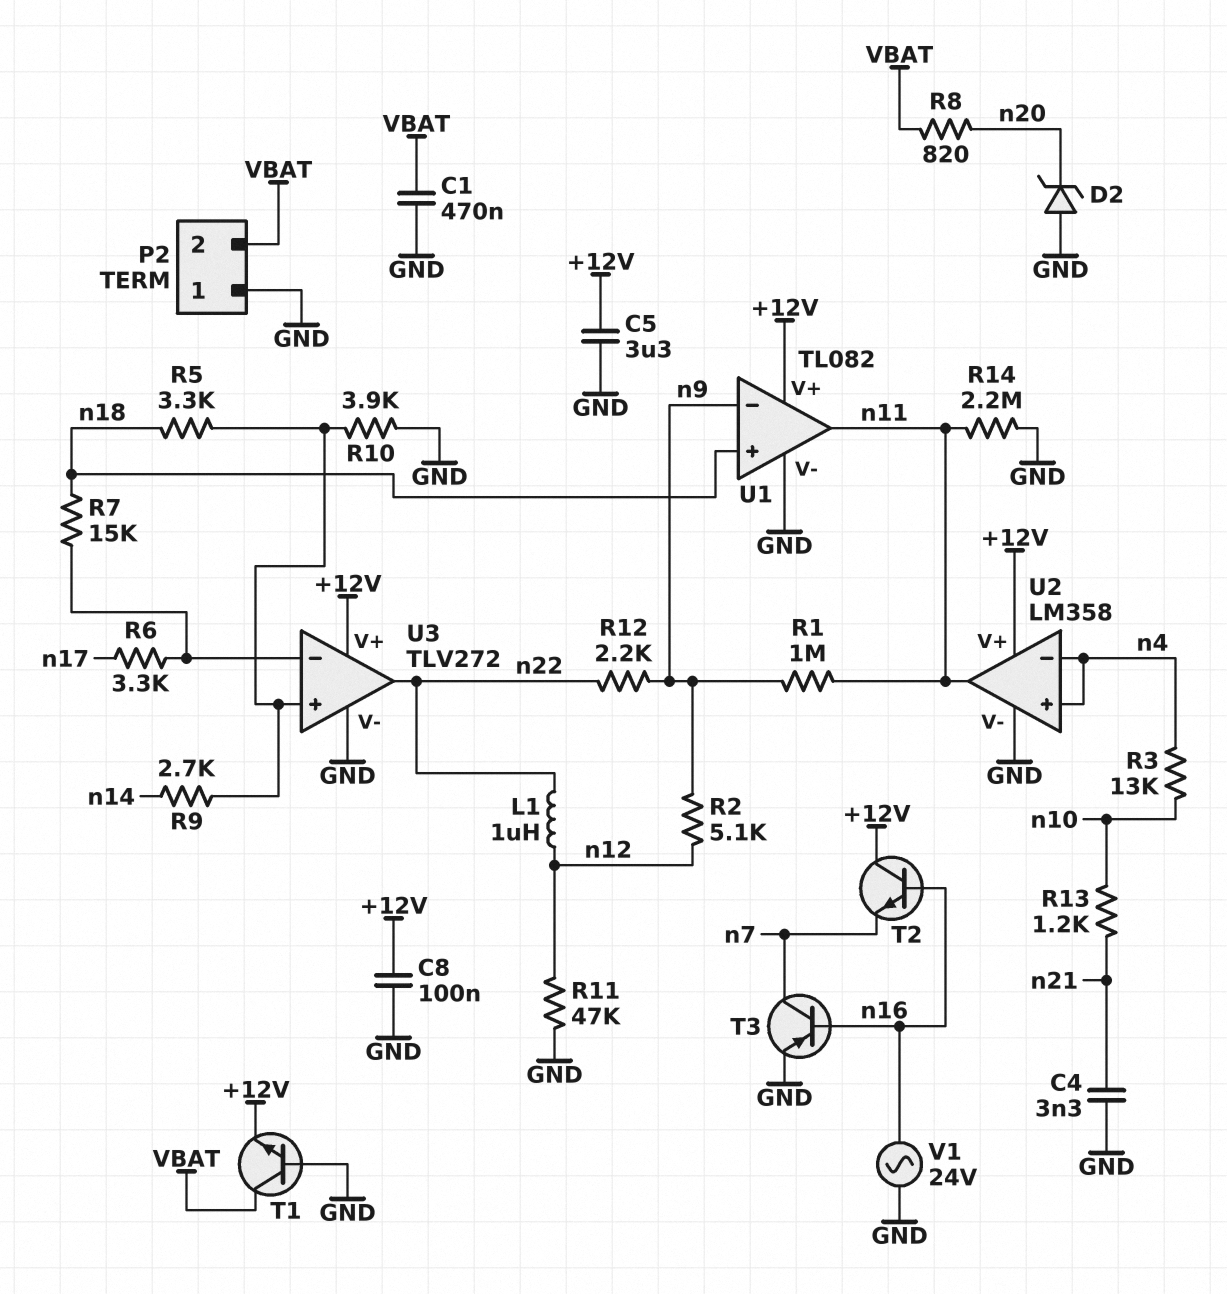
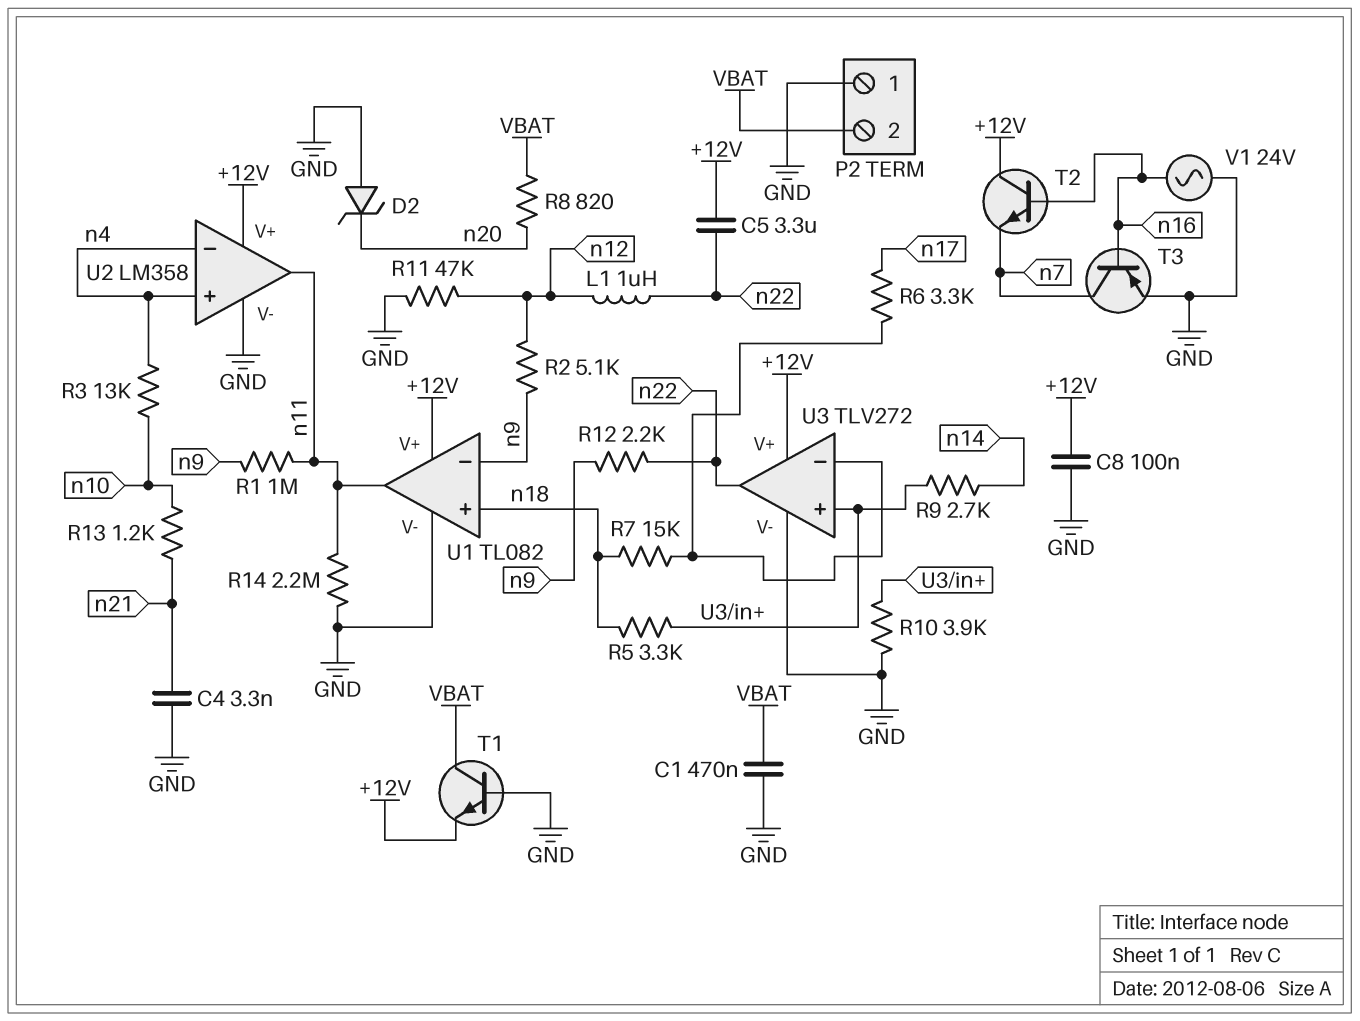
C5: 3.3uF (+12V, GND) -> 3.3uF (+12V, n22)

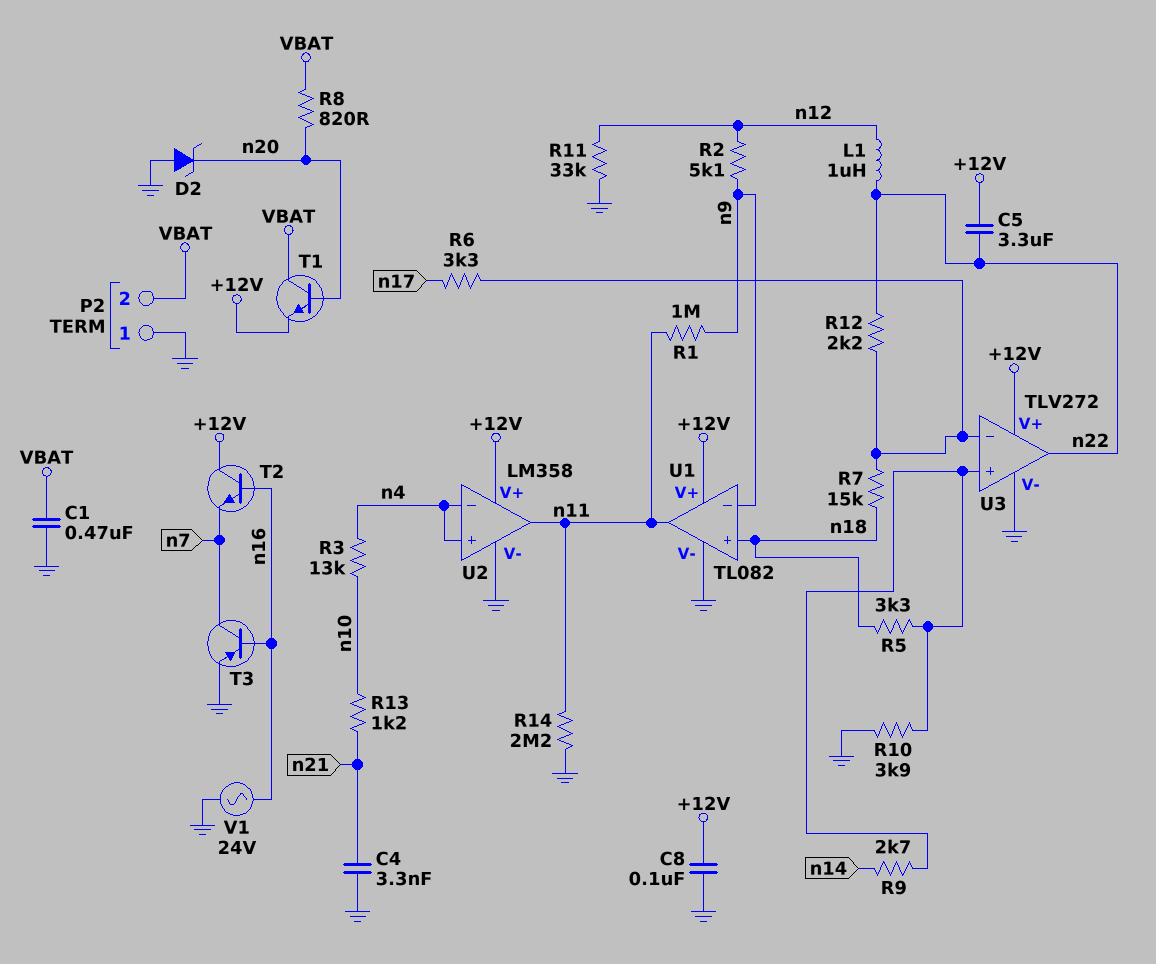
R11: 47k (GND, n12) -> 33k (GND, n12)
R12: 2.2k (n9, n22) -> 2.2k (U3/in-, n22)
T1: NPN (B GND, C VBAT, E +12V) -> NPN (B n20, C VBAT, E +12V)

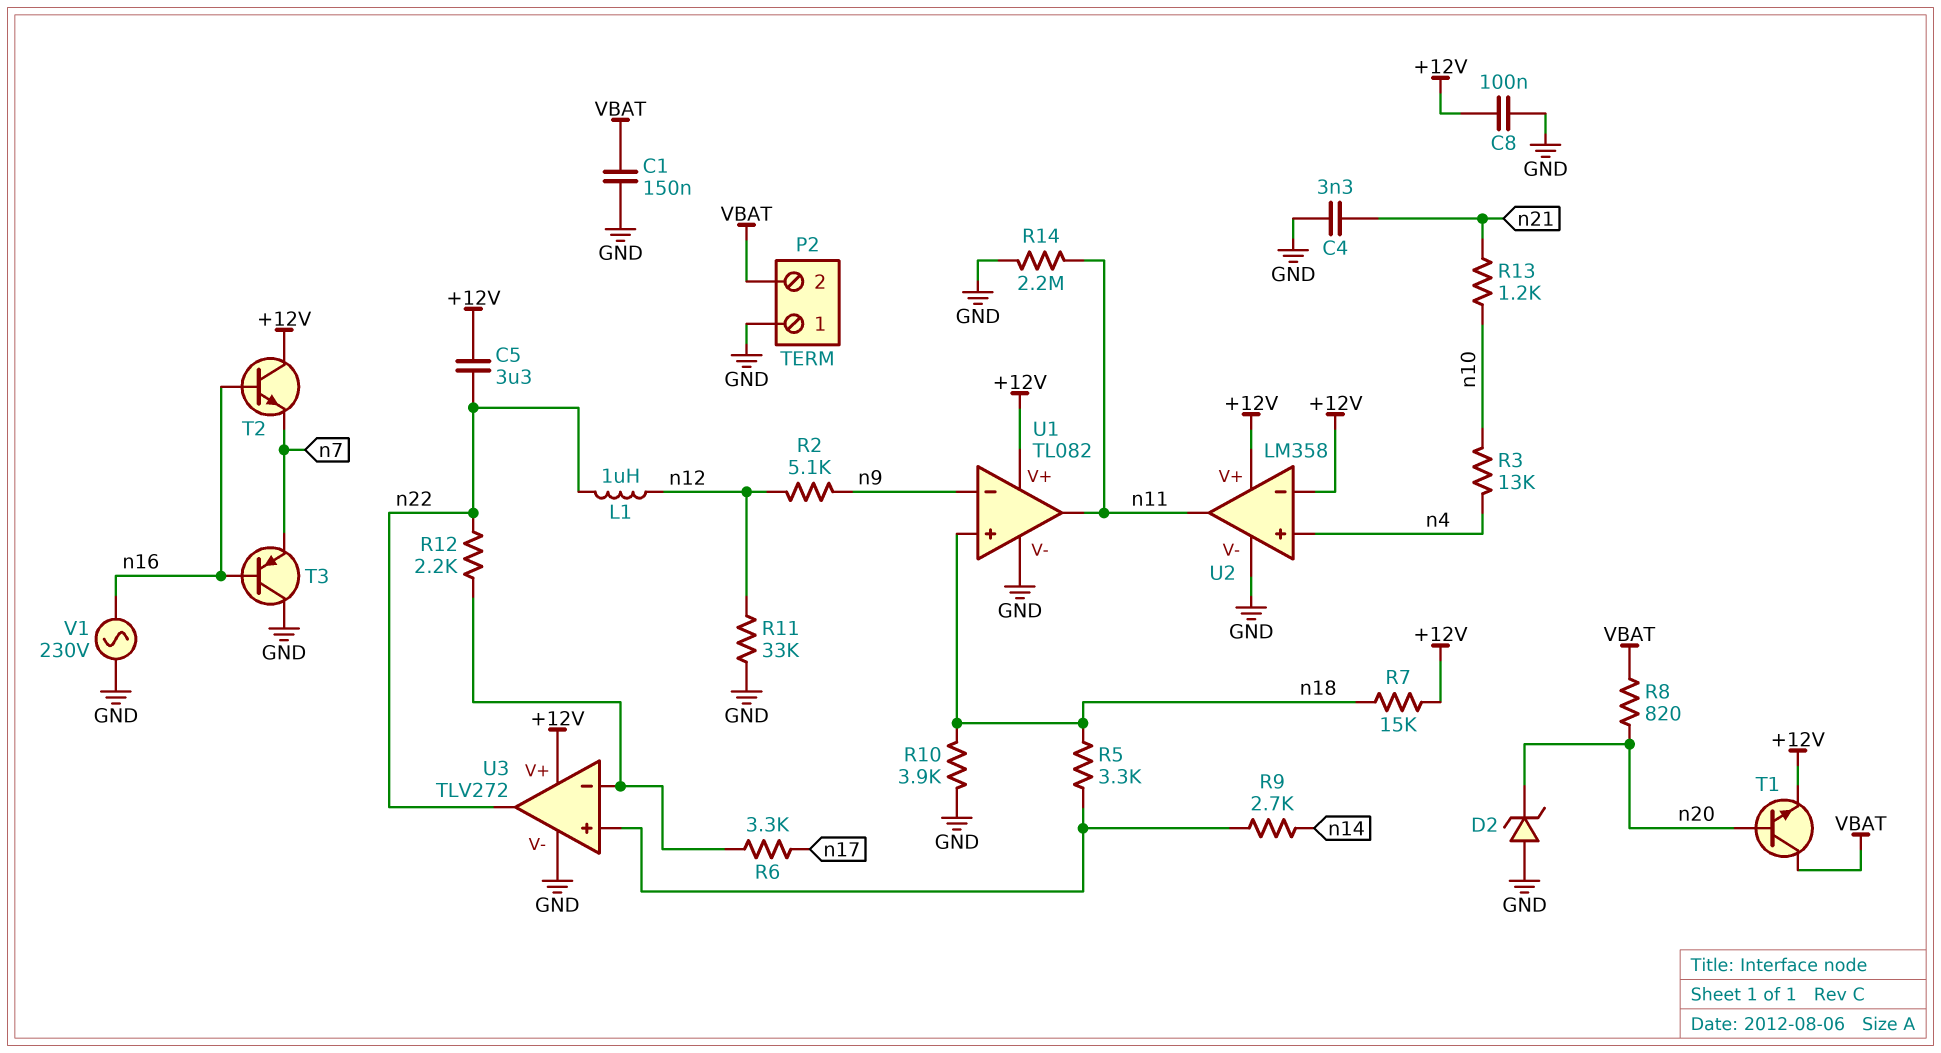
C1: 470nF (GND, VBAT) -> 150nF (GND, VBAT)
R1: 1M (n9, n11) -> none
R7: 15k (U3/in-, n18) -> 15k (+12V, n18)
R10: 3.9k (GND, U3/in+) -> 3.9k (GND, n18)
T3: PNP (B n16, C n7, E GND) -> PNP (B n16, C GND, E n7)
U2 pin in-: n4 -> +12V
V1: AC 24V (GND, n16) -> AC 230V (GND, n16)

